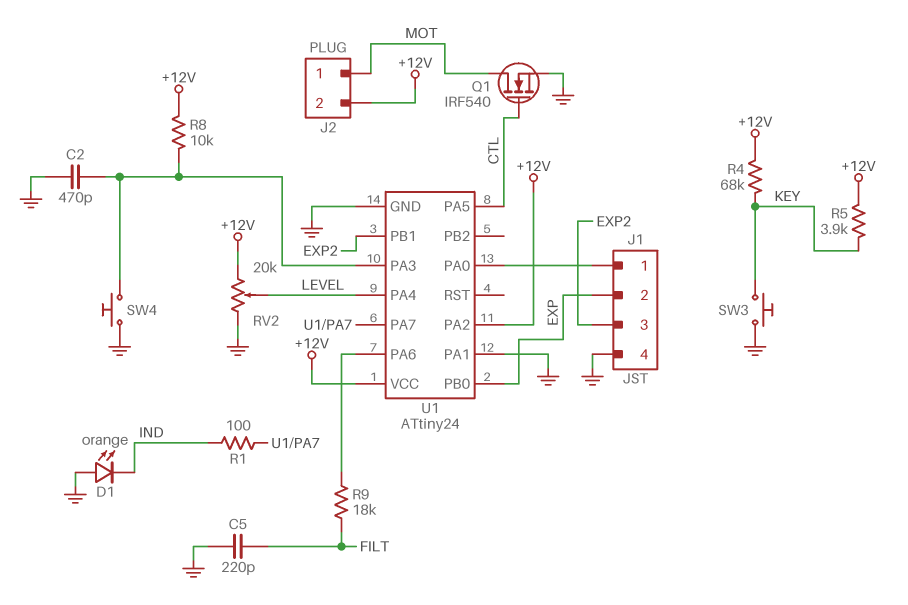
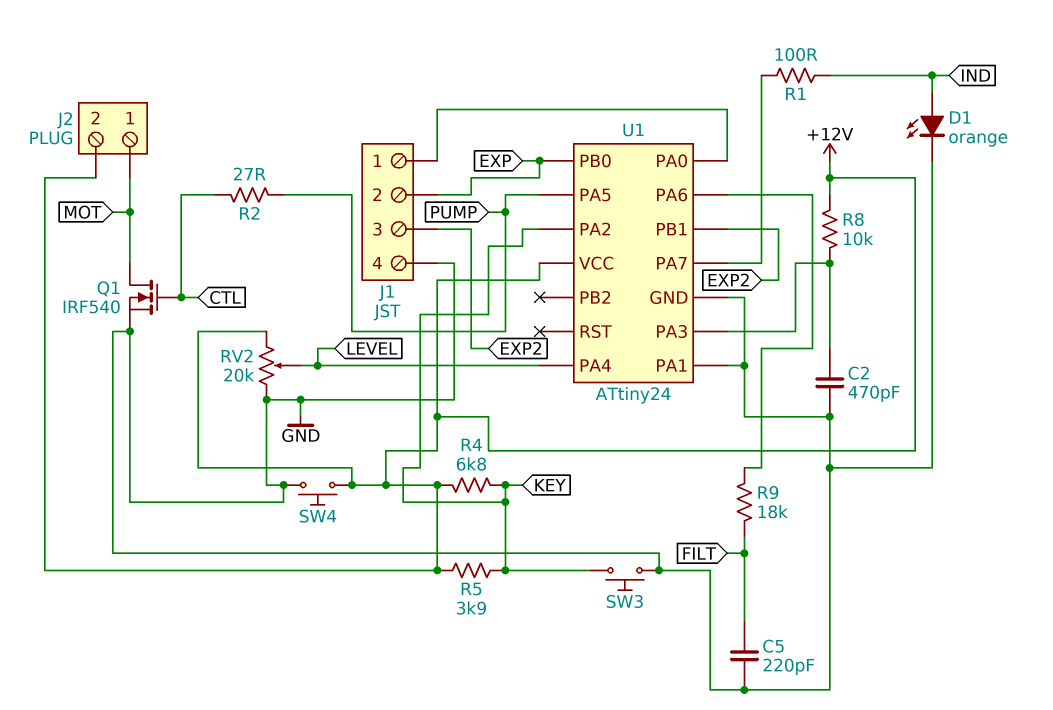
D1: LED orange (A GND, K IND) -> LED orange (A IND, K GND)
R2: none -> 27 (CTL, PUMP)
R4: 68k (+12V, KEY) -> 6.8k (+12V, KEY)
SW4: button (GND, U1/PA3) -> button (+12V, GND)
U1 pin PA2: +12V -> KEY
U1 pin PA5: CTL -> PUMP

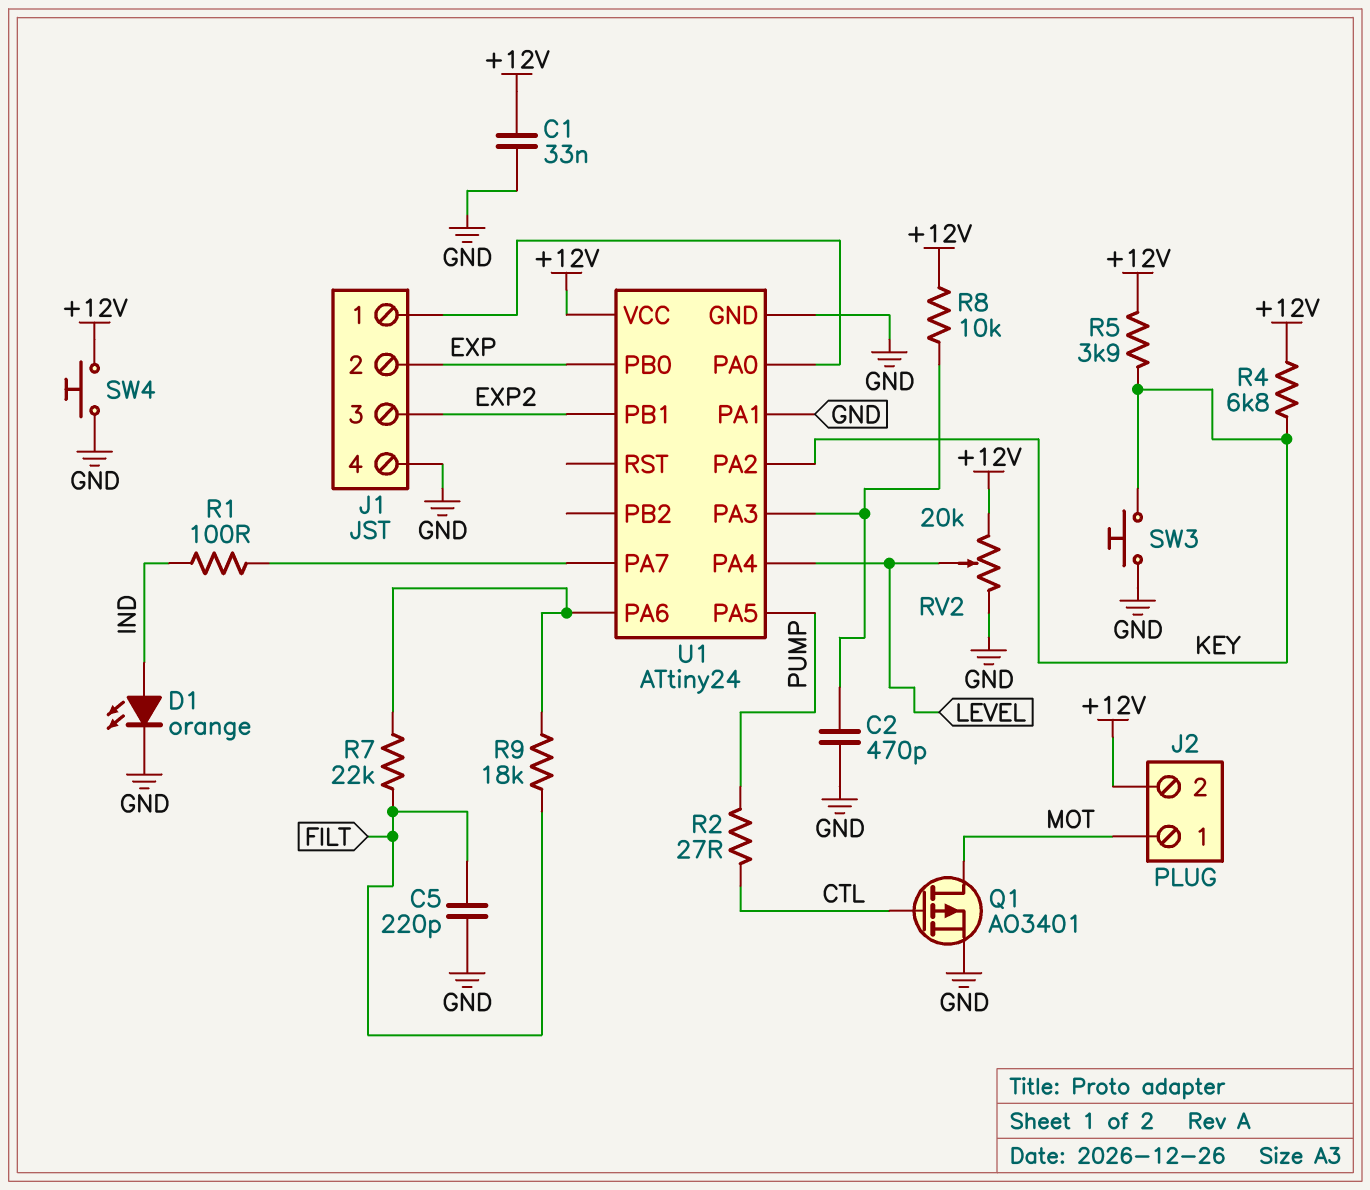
C1: none -> 33nF (+12V, GND)
Q1: NMOS IRF540 (G CTL, D MOT, S GND) -> PMOS AO3401 (G CTL, D MOT, S GND)
R7: none -> 22k (FILT, U1/PA6)

